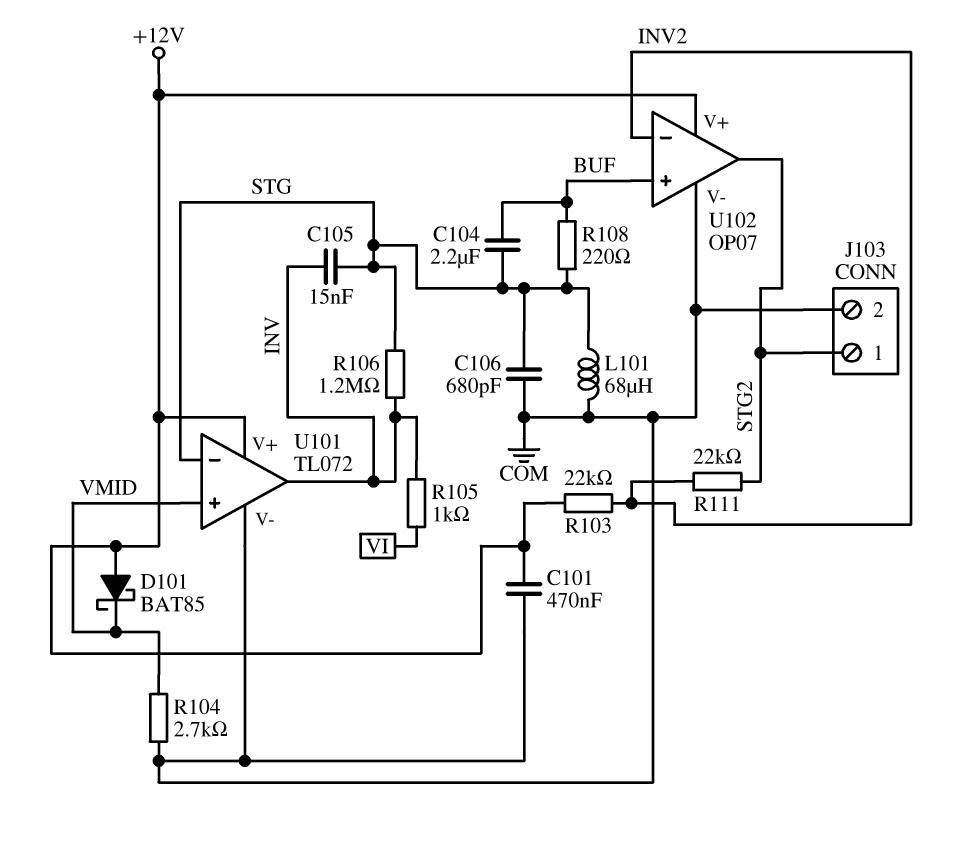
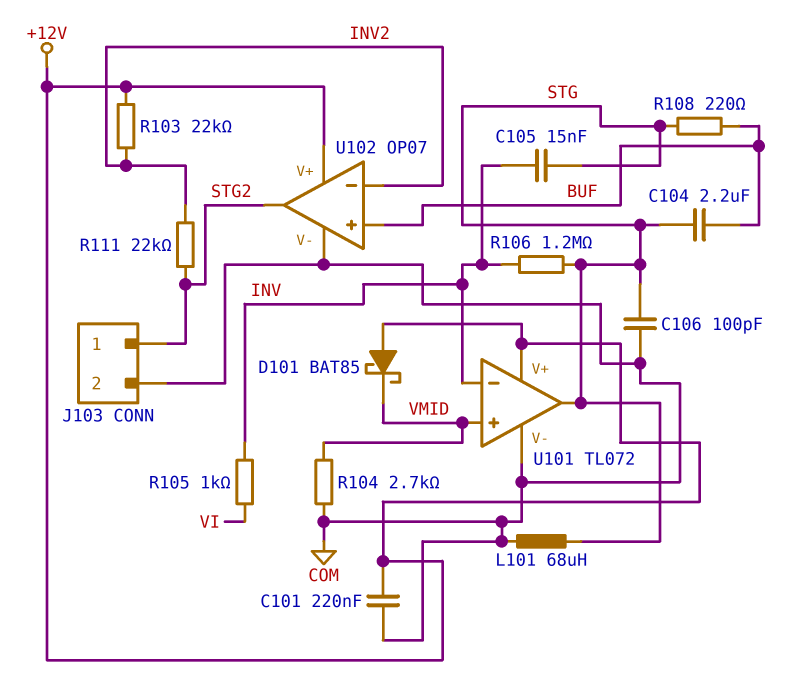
C101: 470nF (+12V, COM) -> 220nF (+12V, COM)
C106: 680pF (COM, STG) -> 100pF (COM, STG)
U101 pin in-: STG -> INV
U101 pin out: INV -> STG

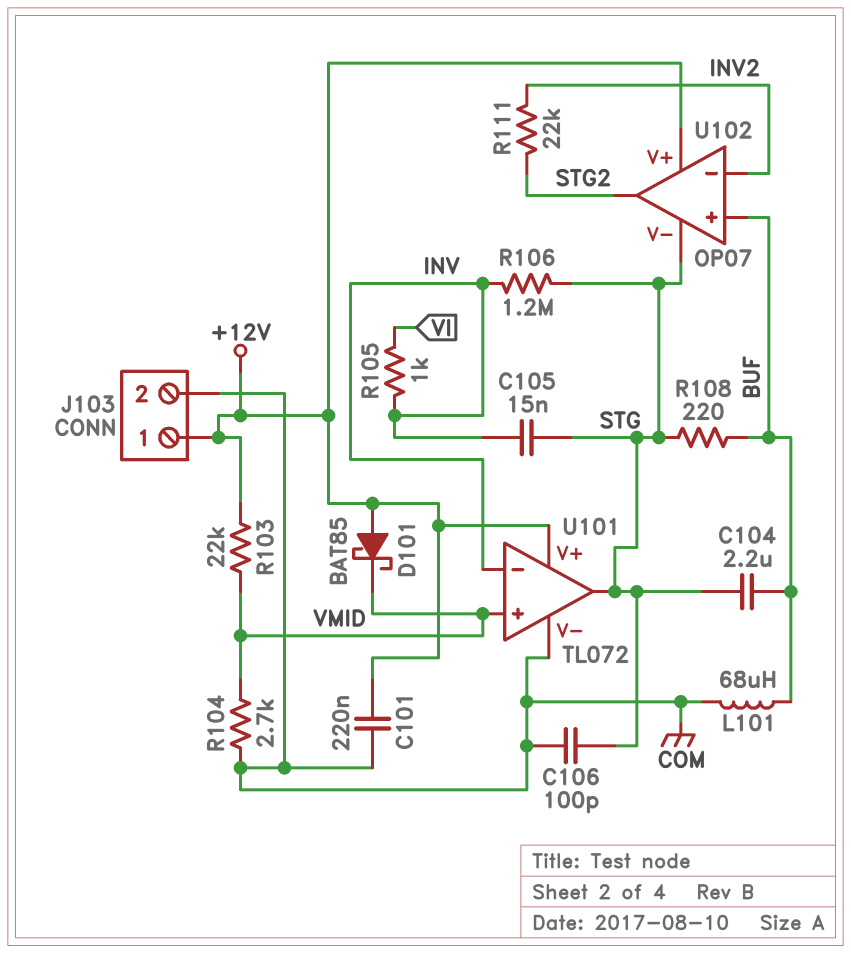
J103 pin 1: STG2 -> +12V
L101: 68uH (COM, STG) -> 68uH (BUF, COM)
R103: 22k (+12V, INV2) -> 22k (+12V, VMID)
U102 pin V-: COM -> STG

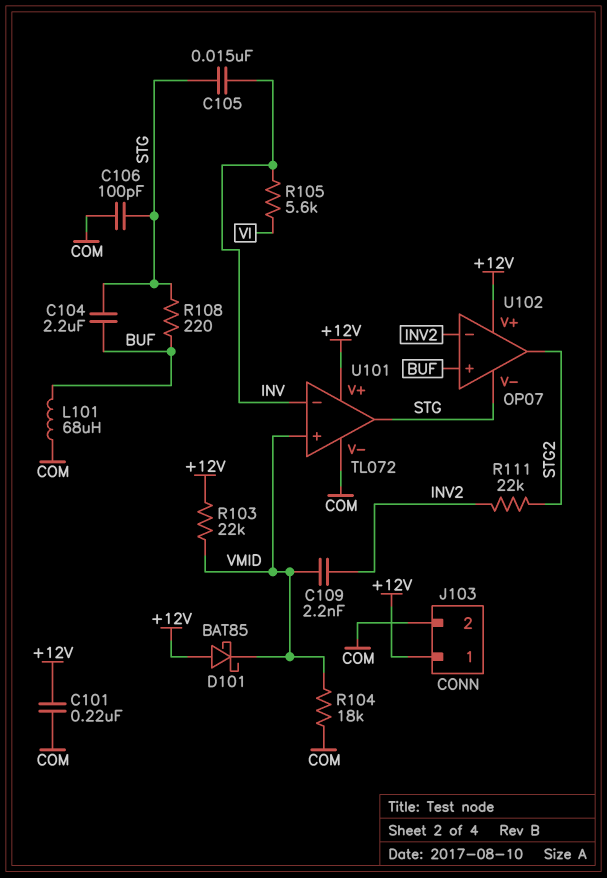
C109: none -> 2.2nF (INV2, VMID)
R104: 2.7k (COM, VMID) -> 18k (COM, VMID)
R105: 1k (INV, VI) -> 5.6k (INV, VI)
R106: 1.2M (INV, STG) -> none

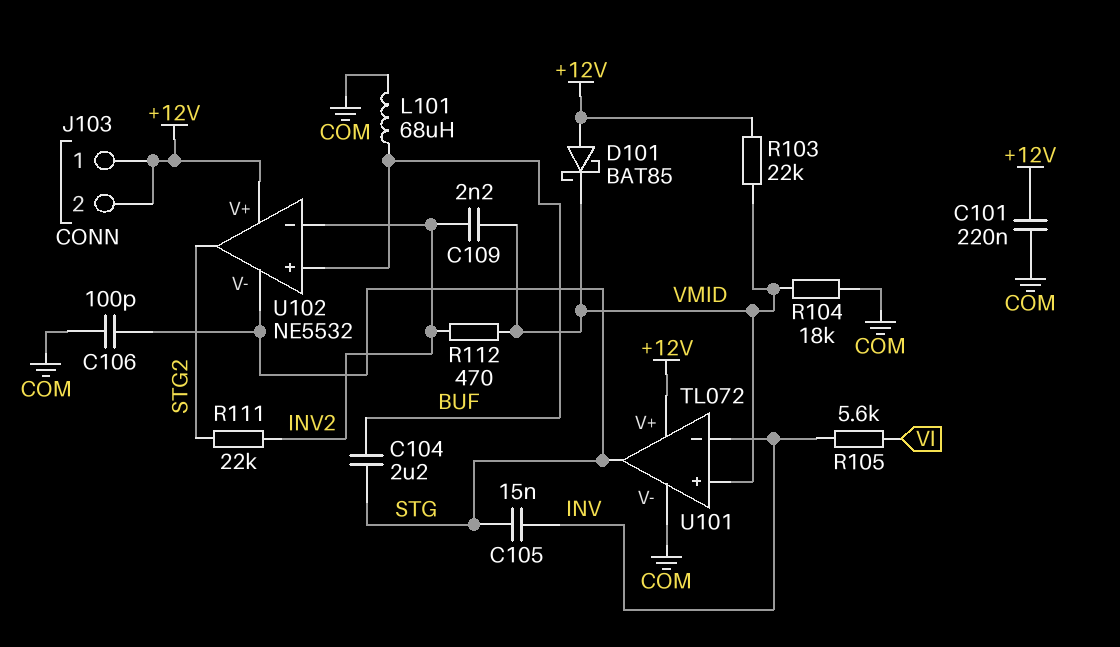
J103 pin 2: COM -> +12V
R108: 220 (BUF, STG) -> none
R112: none -> 470 (INV2, VMID)
U102: OP07 -> NE5532

